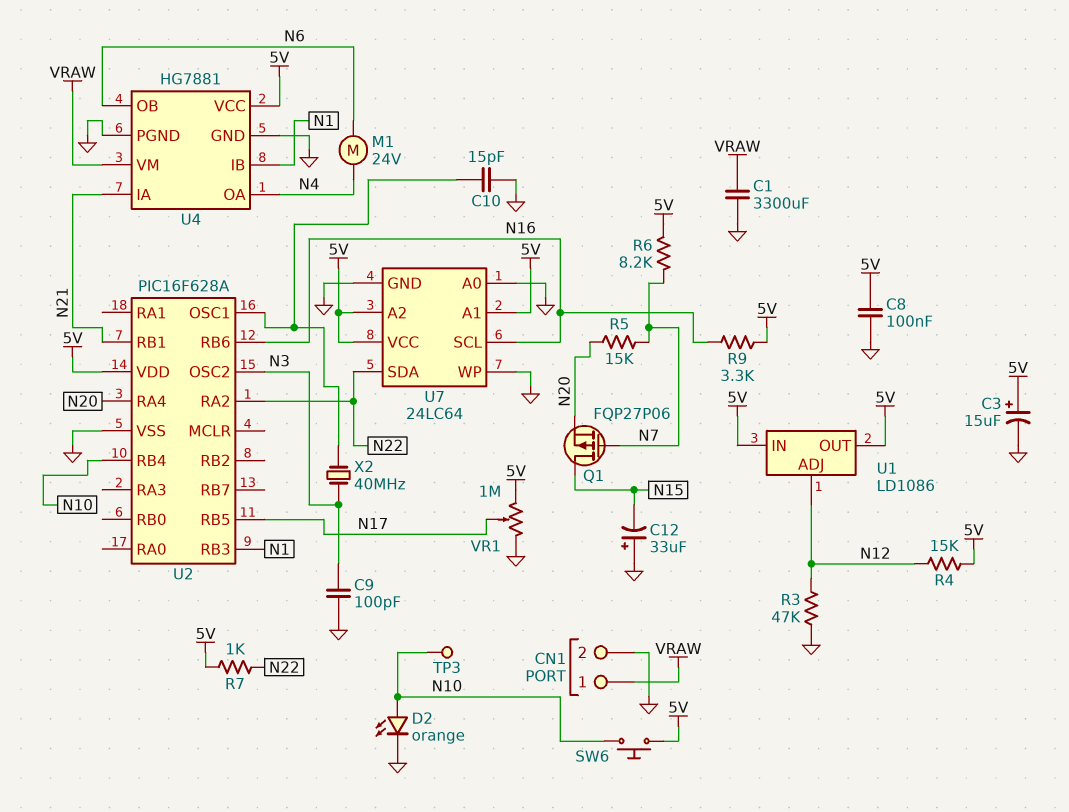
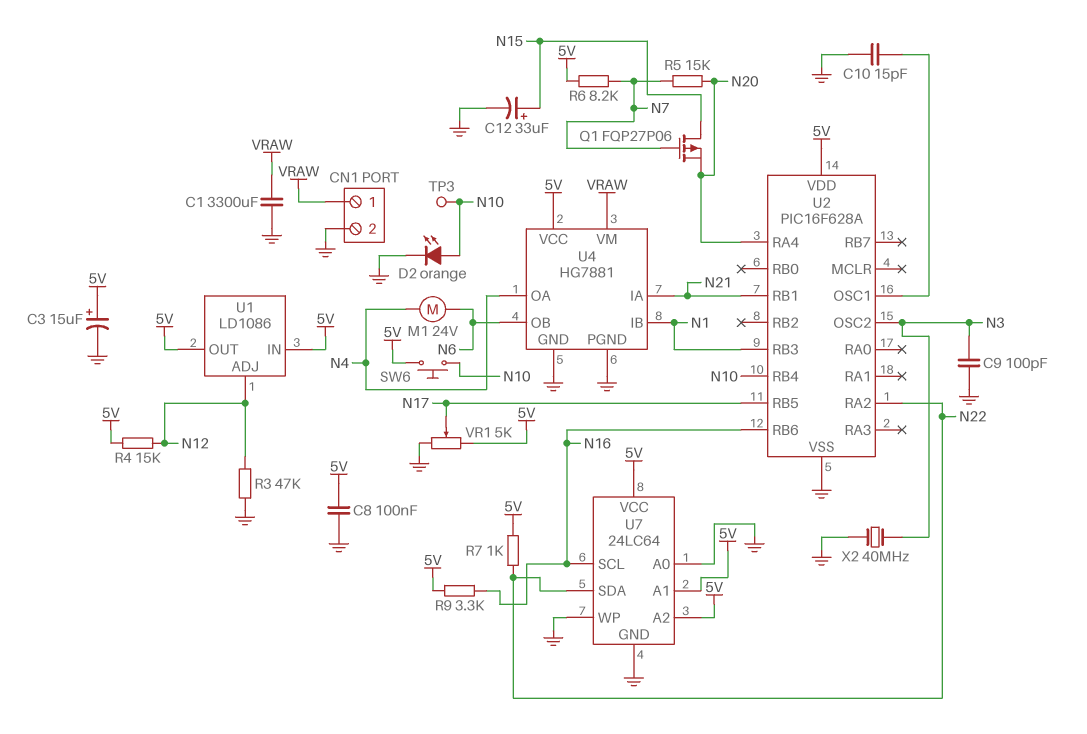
C12: 33uF (plus GND, minus N15) -> 33uF (plus N15, minus GND)
VR1: 1M (5V, GND, wiper N17) -> 5k (5V, GND, wiper N17)
X2: 40MHz (N3, U2/OSC1) -> 40MHz (GND, N3)

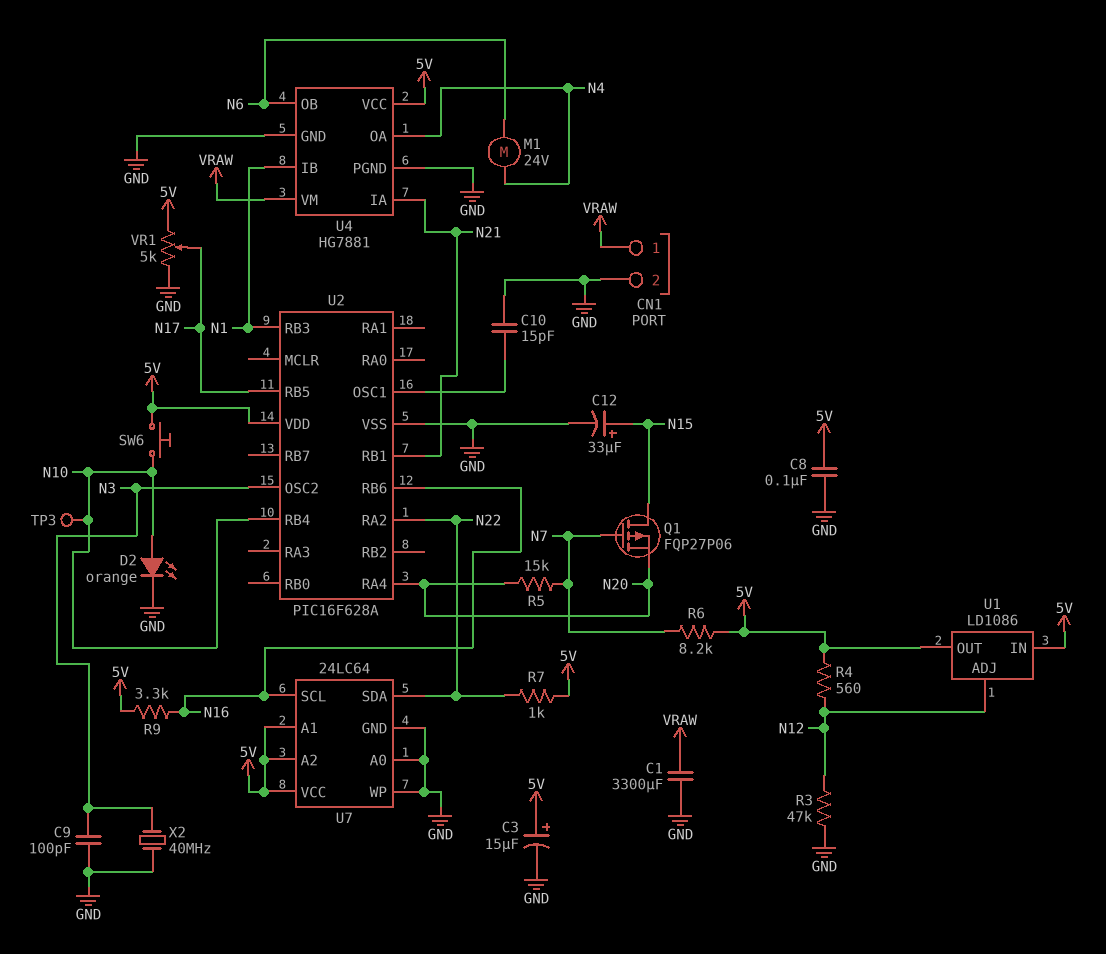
R4: 15k (5V, N12) -> 560 (5V, N12)

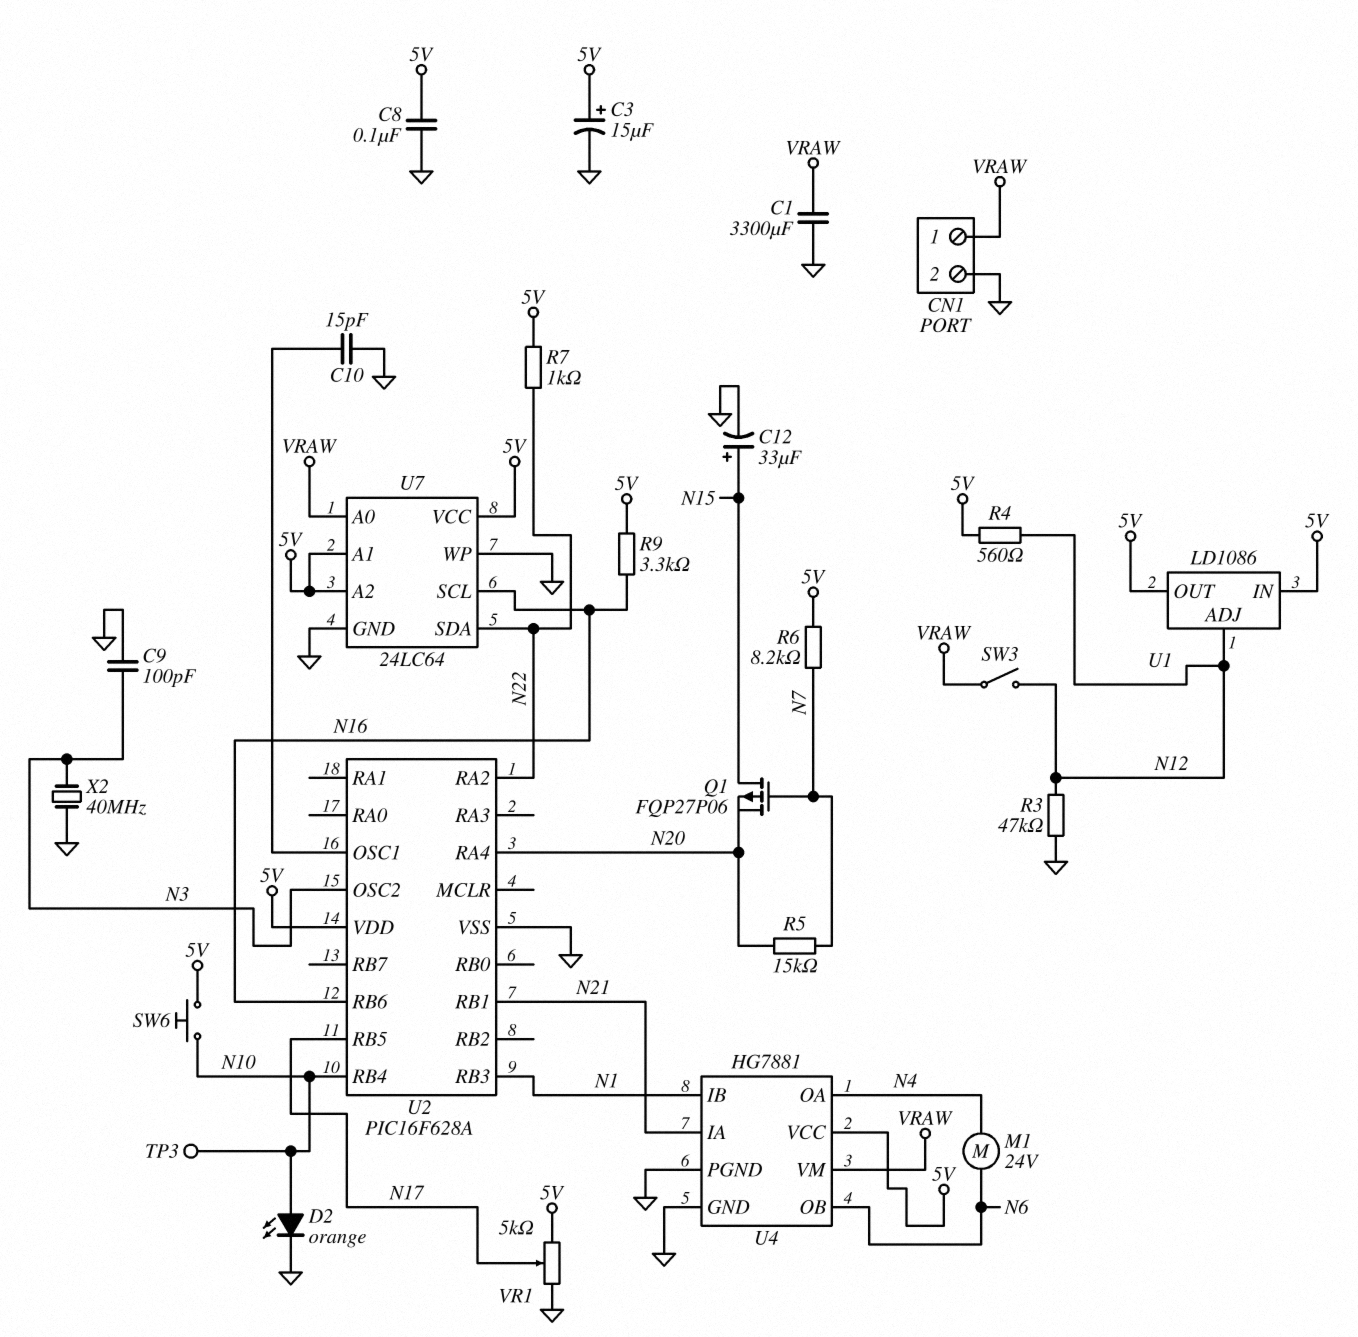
SW3: none -> switch (N12, VRAW)
U7 pin A0: GND -> VRAW

